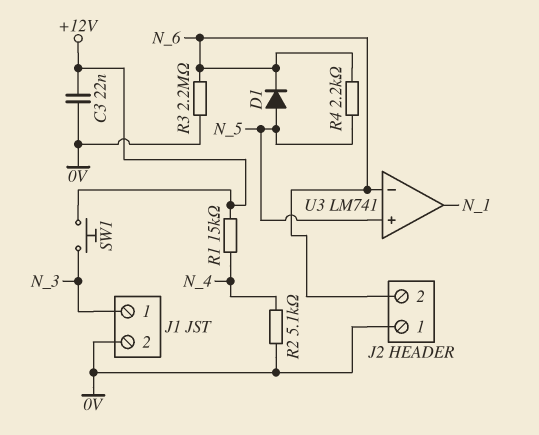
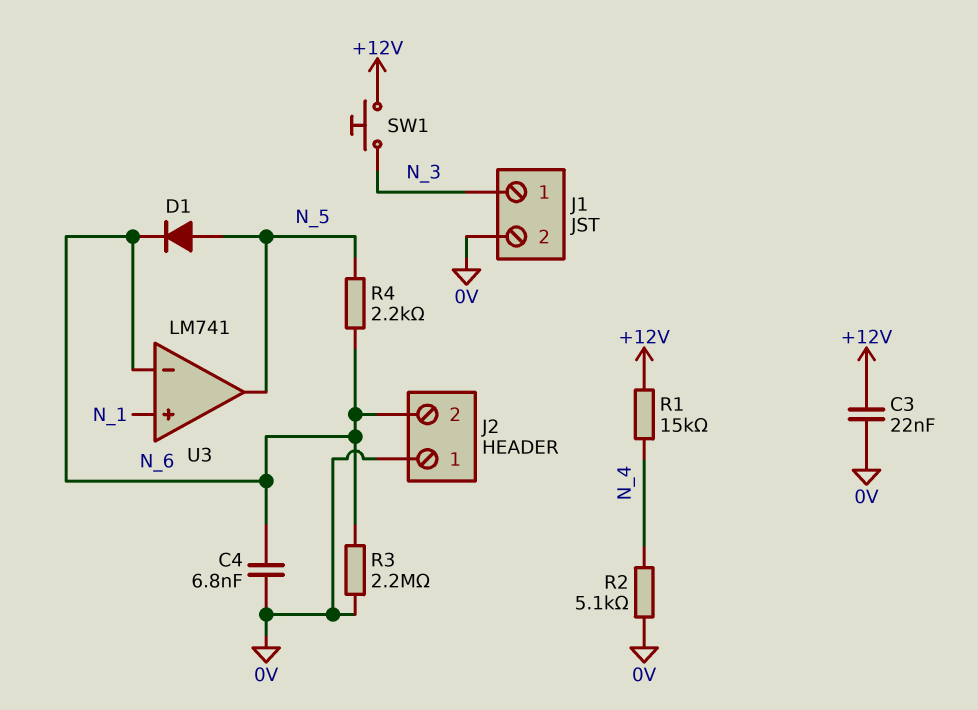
C4: none -> 6.8nF (0V, N_6)
U3 pin in+: N_5 -> N_1
U3 pin out: N_1 -> N_5

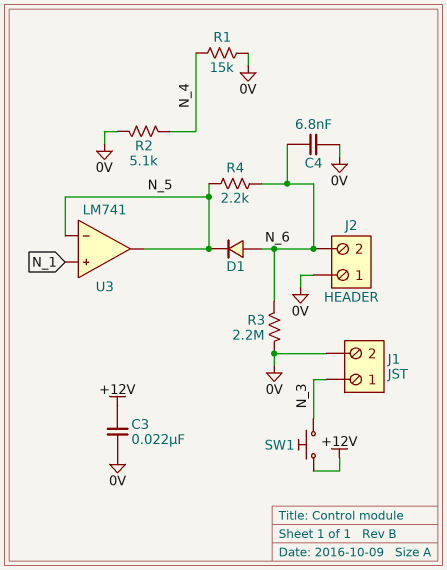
D1: diode (A N_5, K N_6) -> diode (A N_6, K N_5)
R1: 15k (+12V, N_4) -> 15k (0V, N_4)
U3 pin in-: N_6 -> N_5

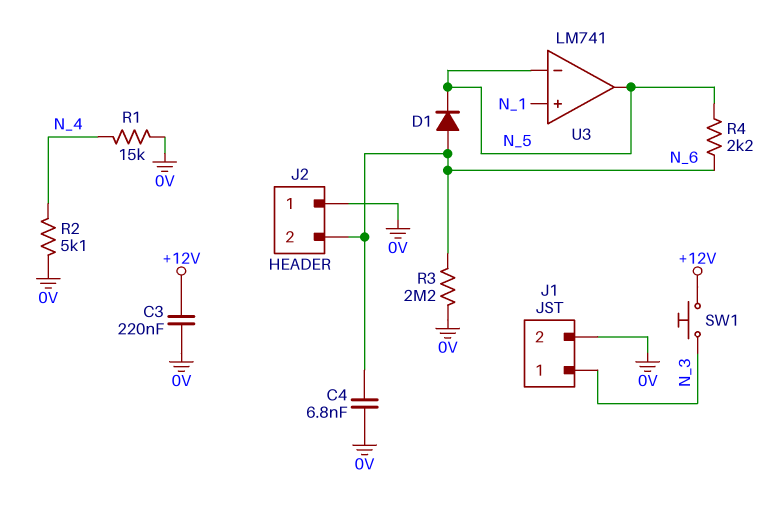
C3: 22nF (+12V, 0V) -> 220nF (+12V, 0V)

